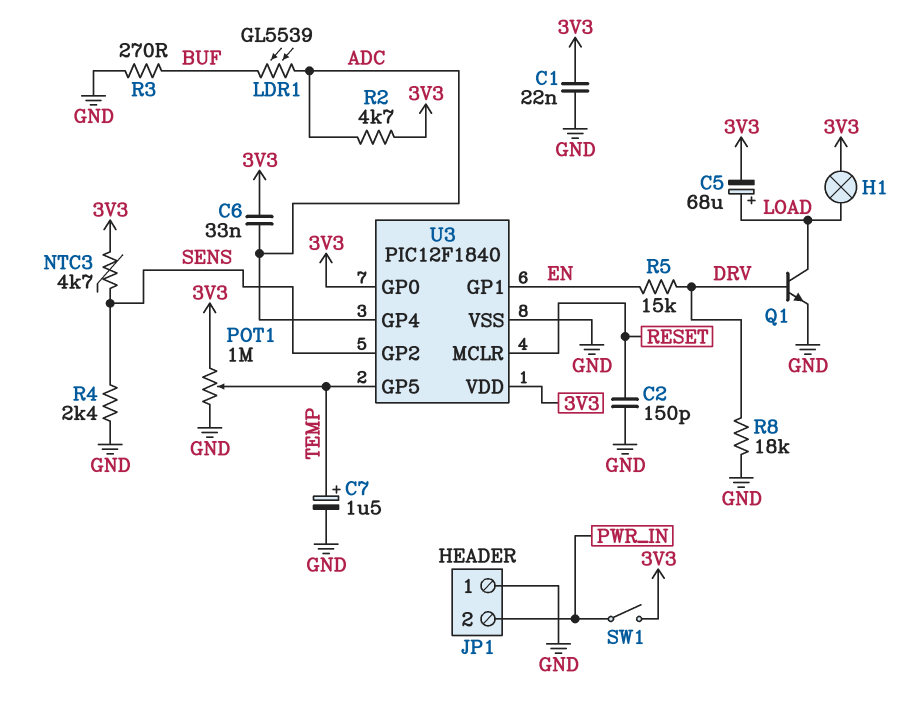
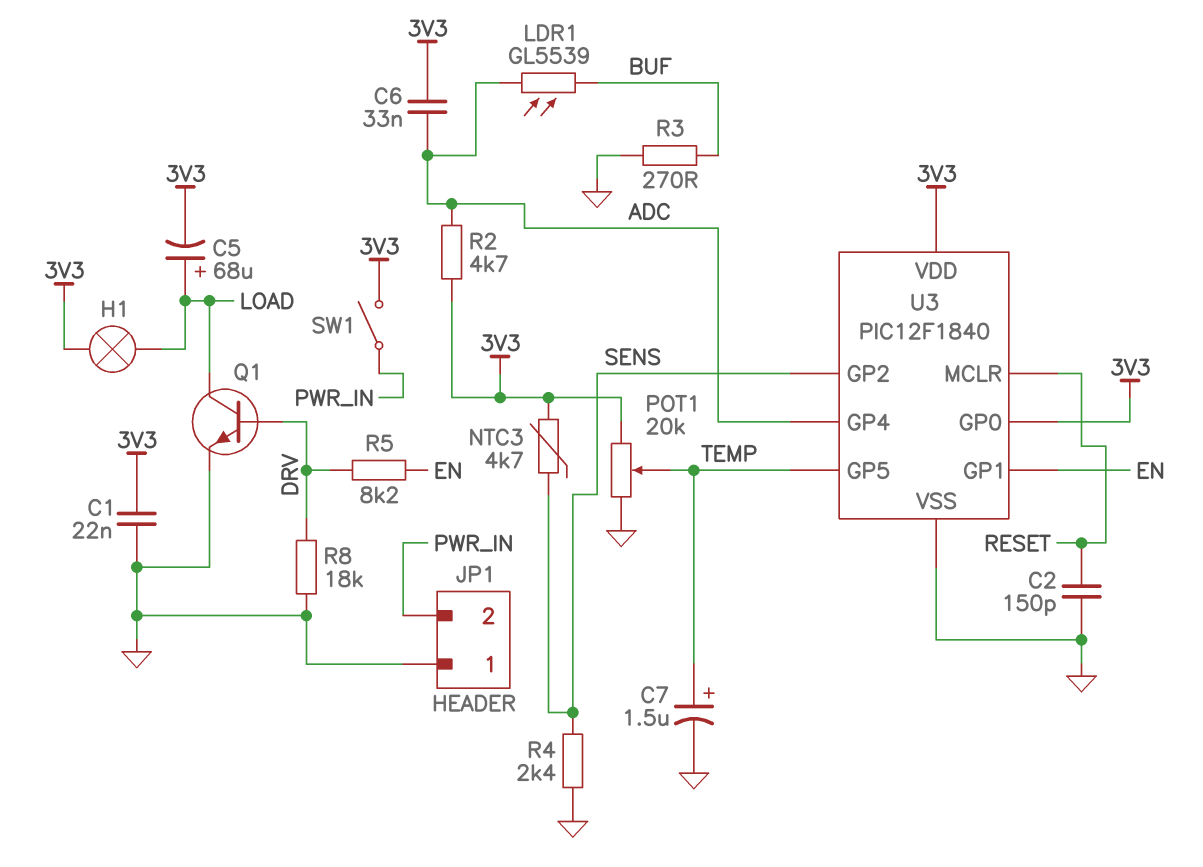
POT1: 1M (3V3, GND, wiper TEMP) -> 20k (3V3, GND, wiper TEMP)
R5: 15k (DRV, EN) -> 8.2k (DRV, EN)

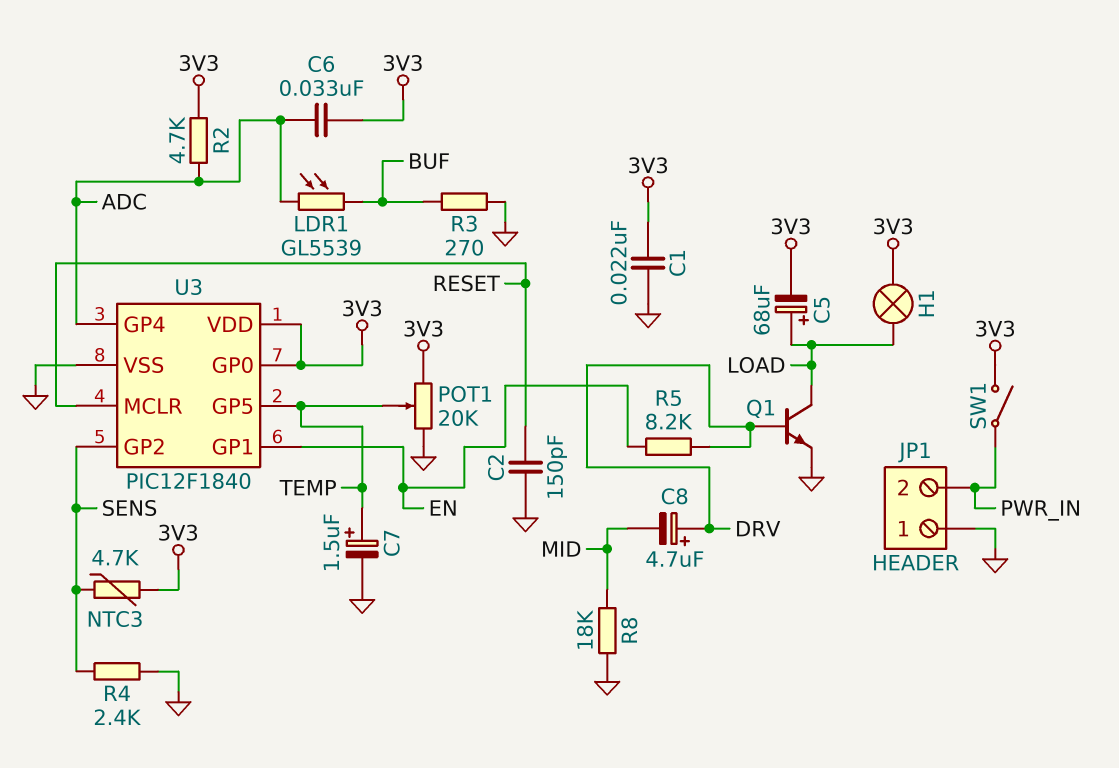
C8: none -> 4.7uF (plus DRV, minus MID)
R8: 18k (DRV, GND) -> 18k (GND, MID)

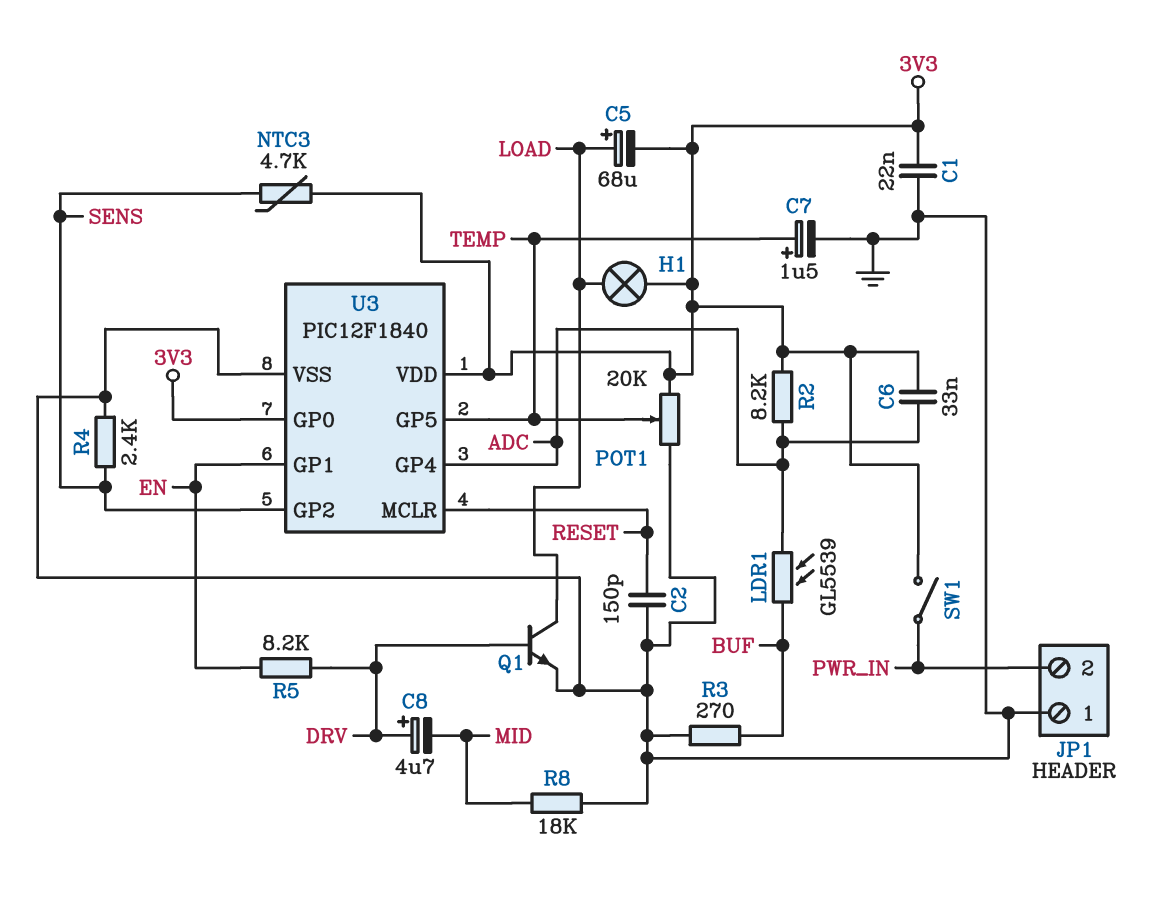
R2: 4.7k (3V3, ADC) -> 8.2k (3V3, ADC)

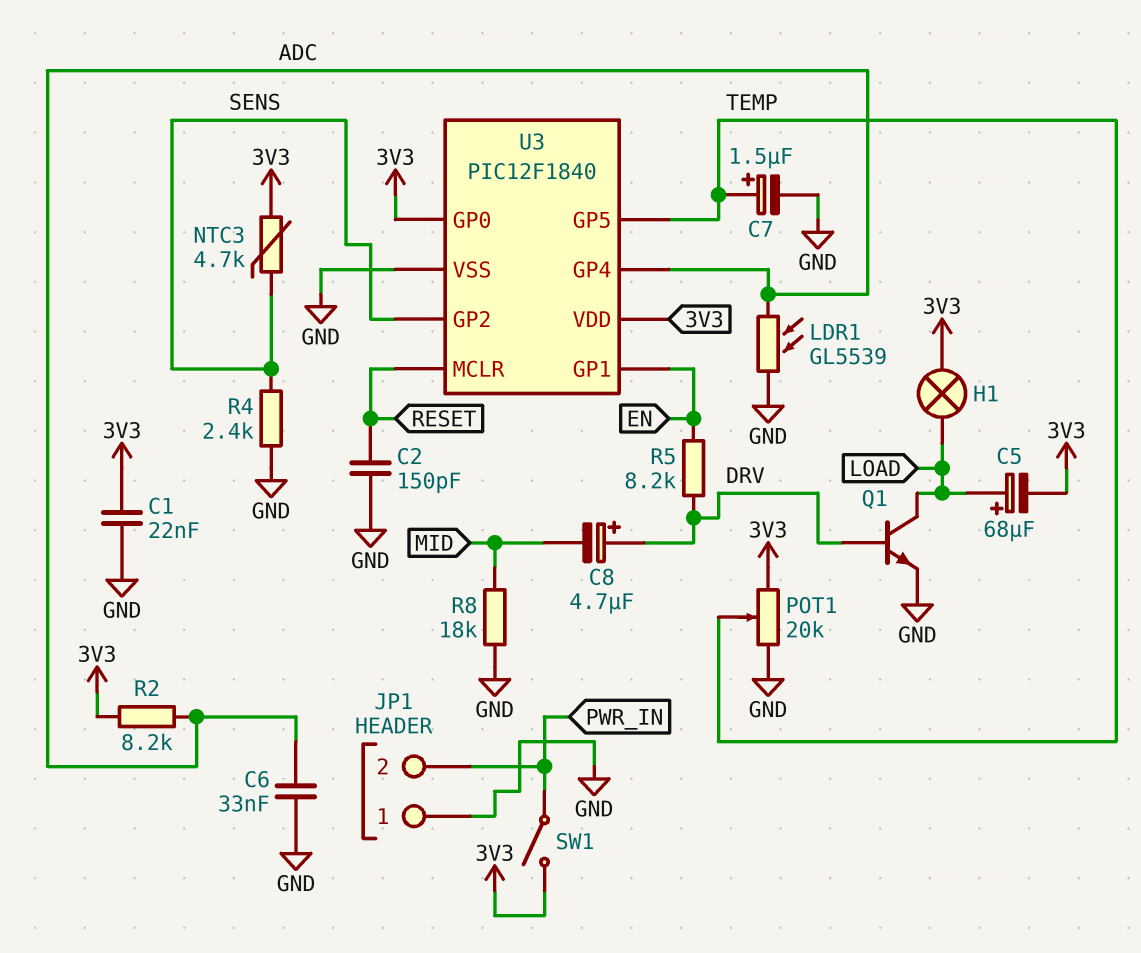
C6: 33nF (3V3, ADC) -> 33nF (ADC, GND)
LDR1: GL5539 (ADC, BUF) -> GL5539 (ADC, GND)
R3: 270 (BUF, GND) -> none

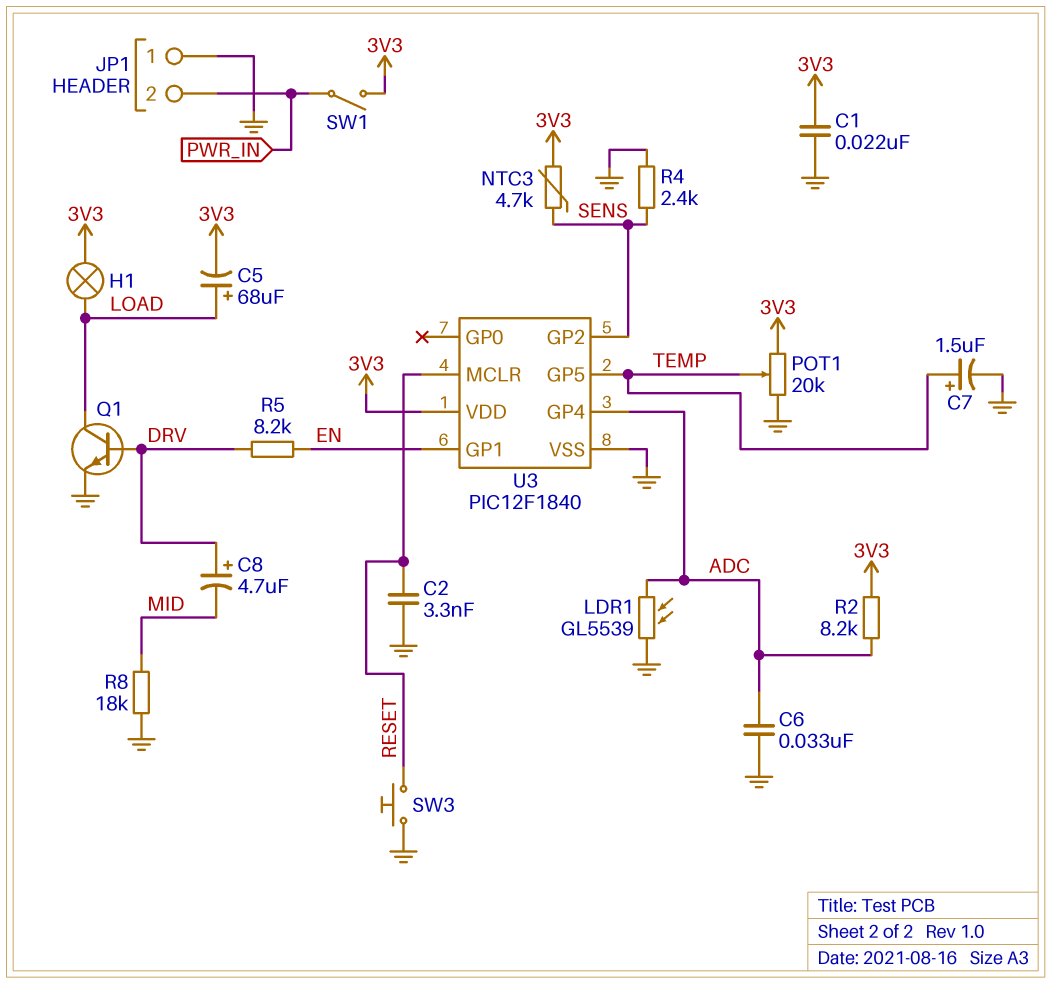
C2: 150pF (GND, RESET) -> 3.3nF (GND, RESET)
SW3: none -> button (GND, RESET)
U3 pin GP0: 3V3 -> none

